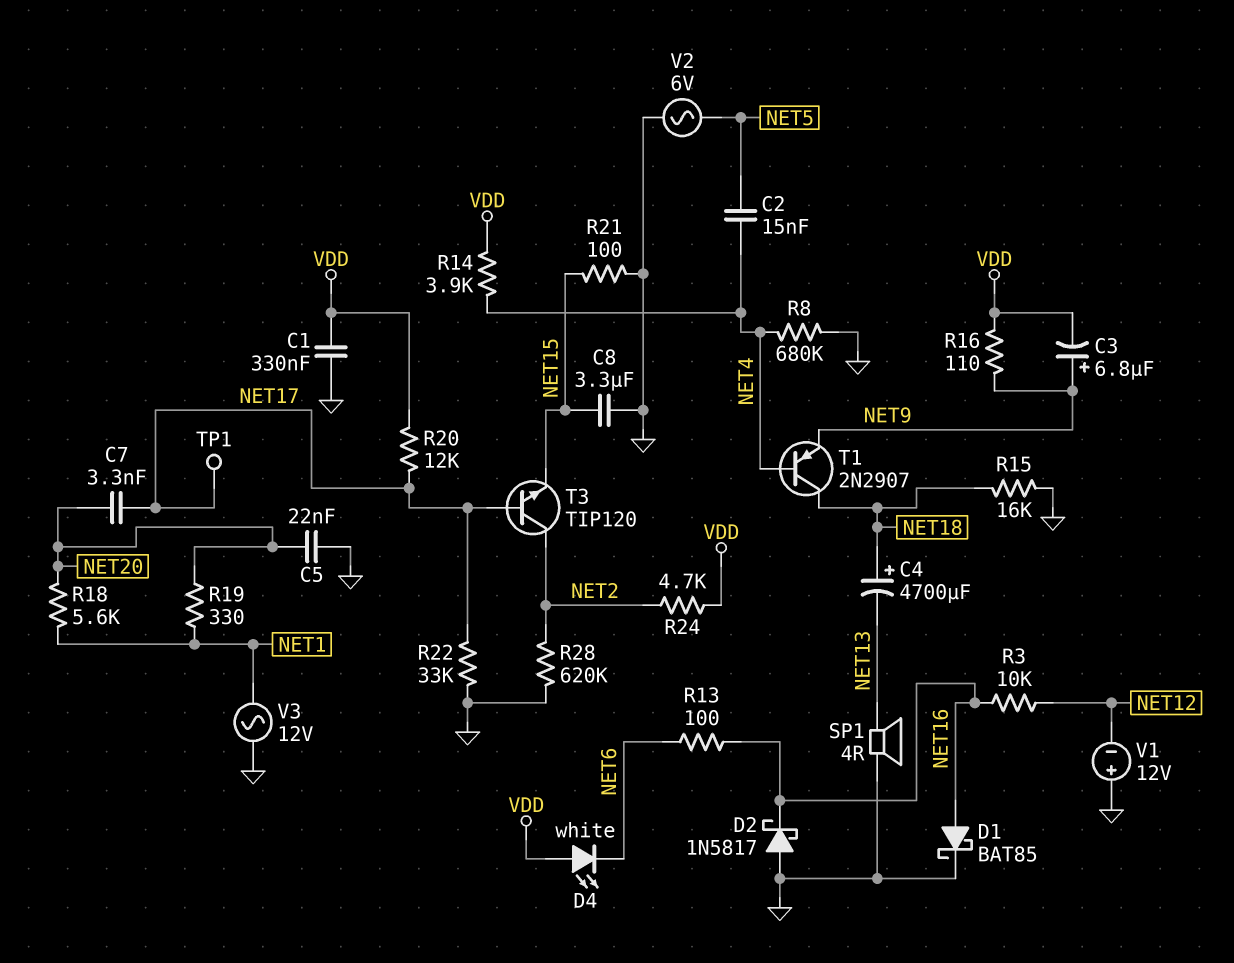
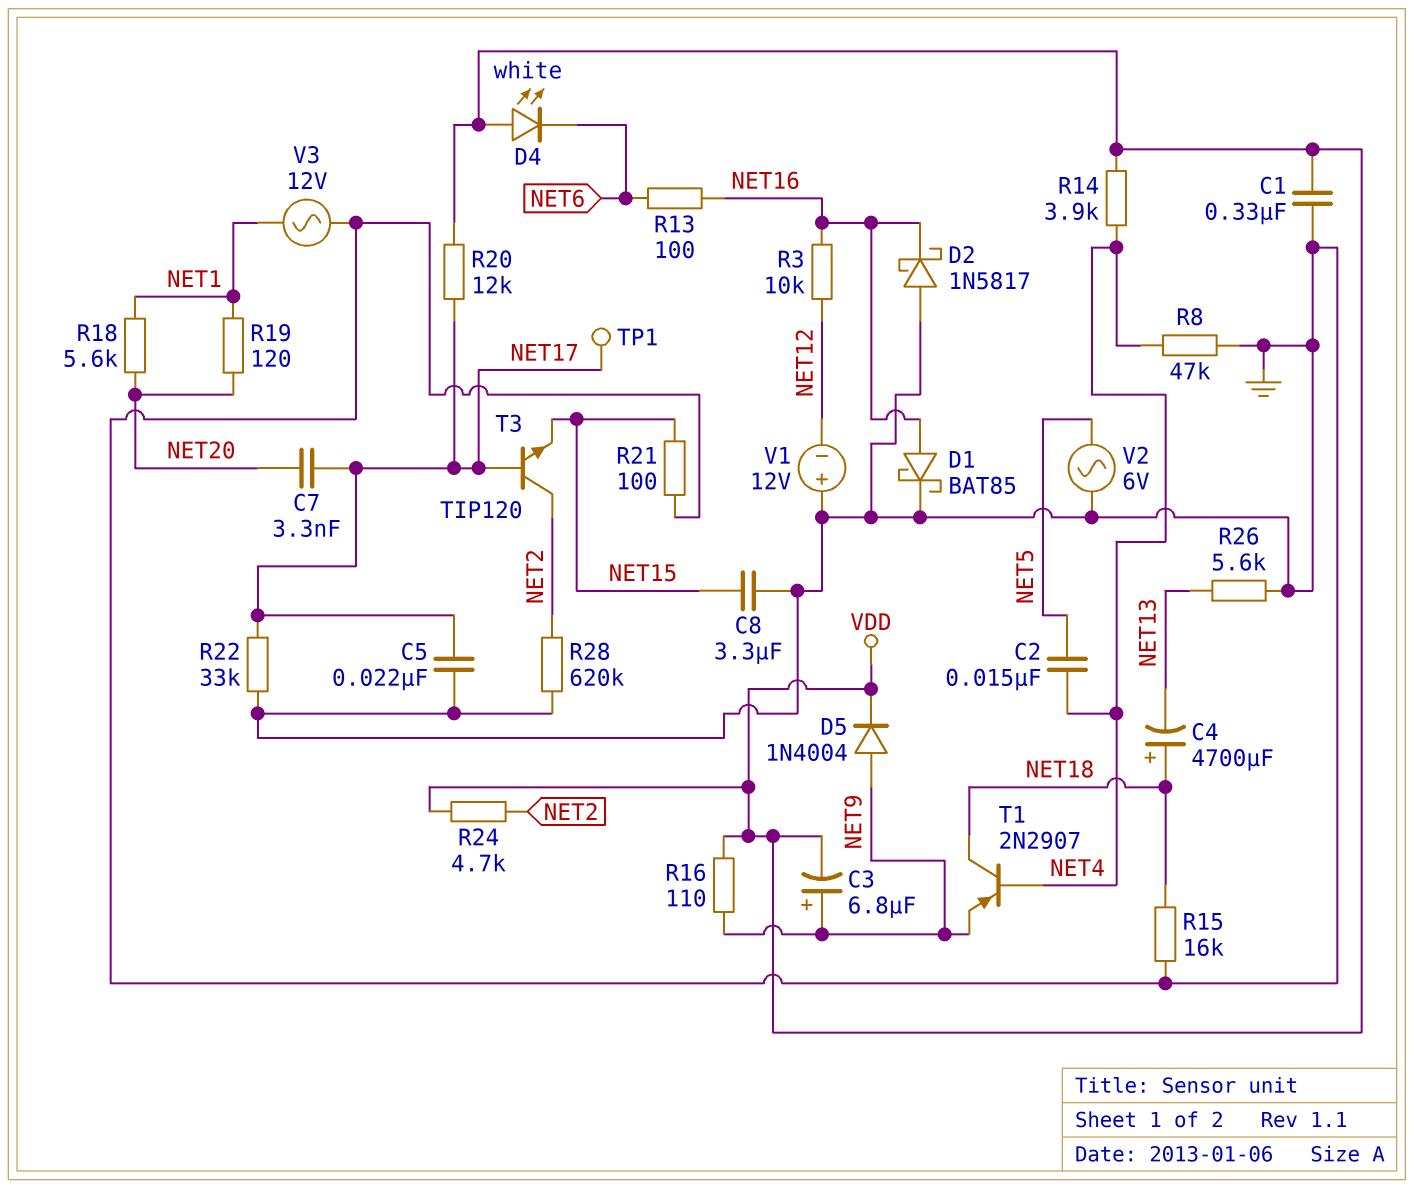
C5: 22nF (GND, NET20) -> 22nF (GND, NET17)
D5: none -> diode 1N4004 (A NET9, K VDD)
R8: 680k (GND, NET4) -> 47k (GND, NET4)
R19: 330 (NET1, NET20) -> 120 (NET1, NET20)
R26: none -> 5.6k (GND, NET13)
SP1: speaker 4R (GND, NET13) -> none

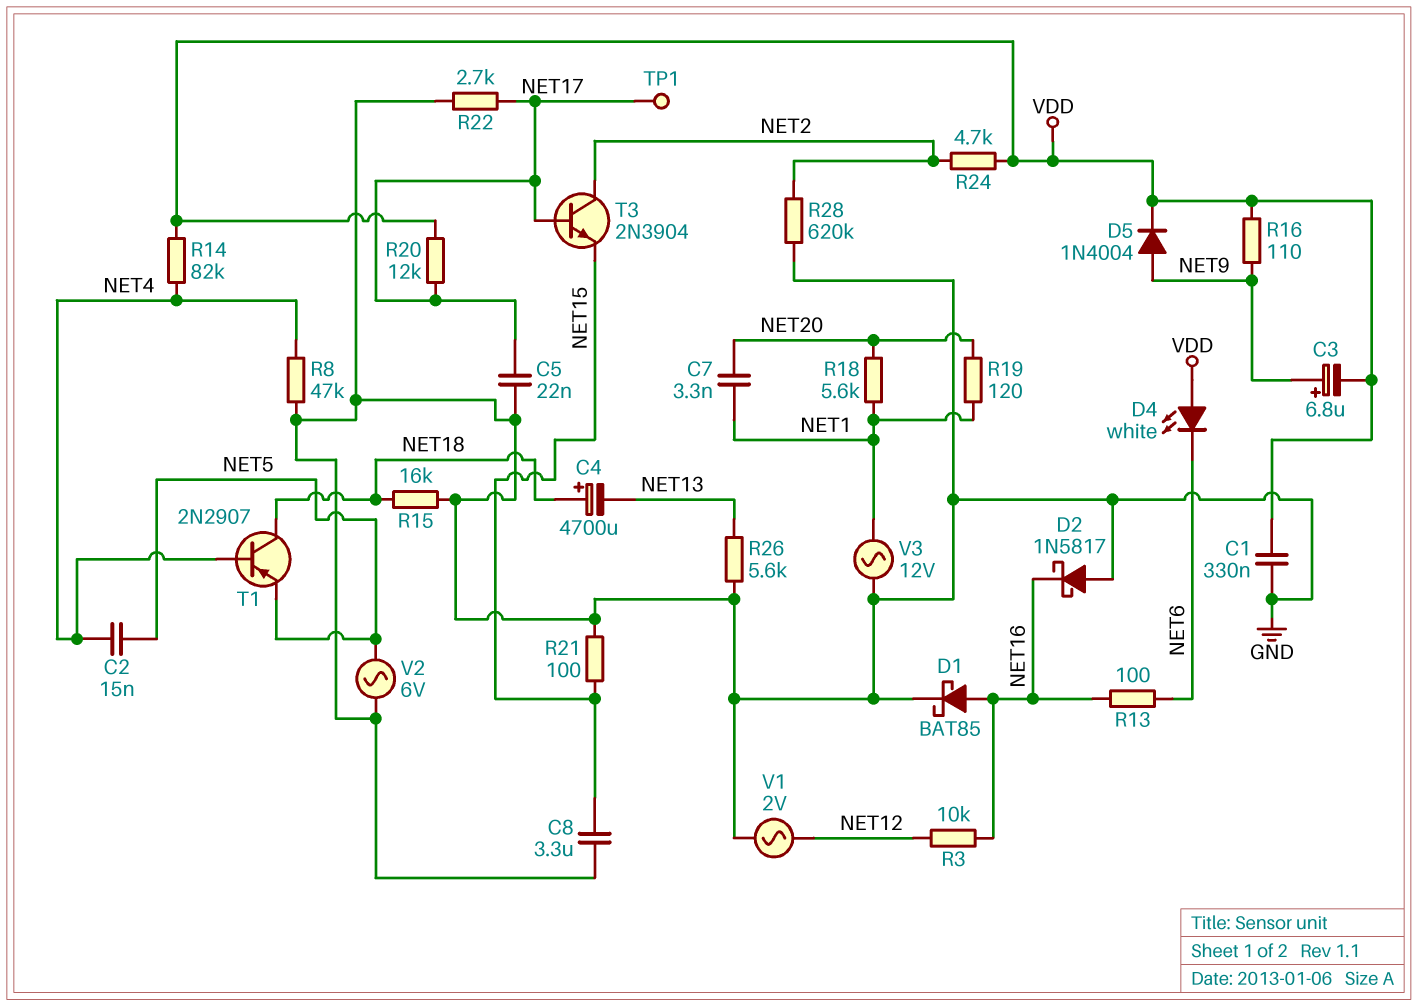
C7: 3.3nF (NET17, NET20) -> 3.3nF (NET1, NET20)
R14: 3.9k (NET4, VDD) -> 82k (NET4, VDD)
R22: 33k (GND, NET17) -> 2.7k (GND, NET17)
T1: PNP 2N2907 (B NET4, C NET18, E NET9) -> PNP 2N2907 (B NET4, C NET18, E NET5)
T3: NPN TIP120 (B NET17, C NET2, E NET15) -> NPN 2N3904 (B NET17, C NET2, E NET15)
V1: 12V (plus GND, minus NET12) -> AC 2V (GND, NET12)

